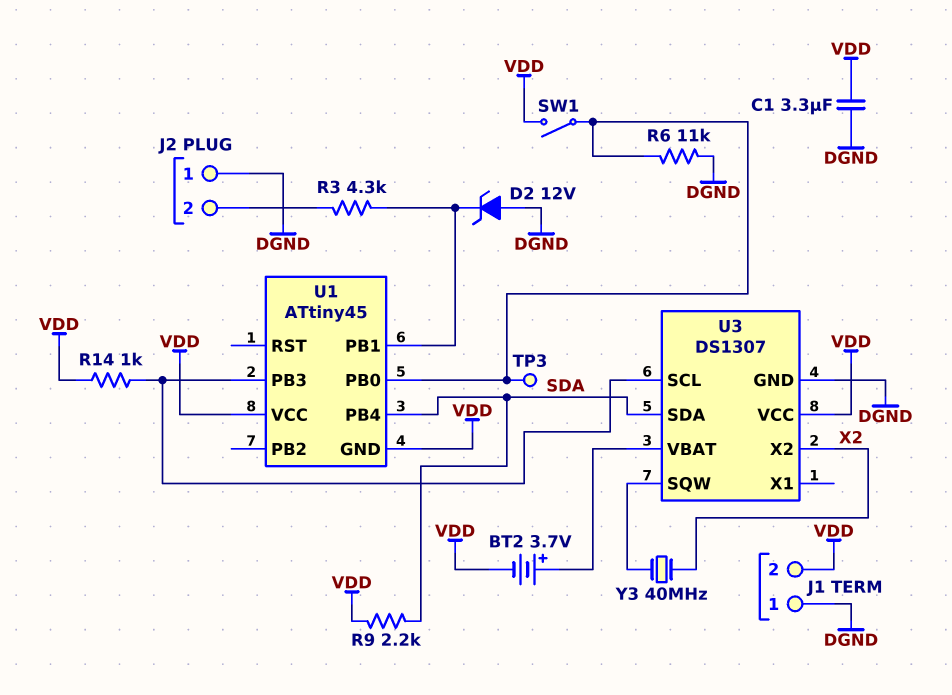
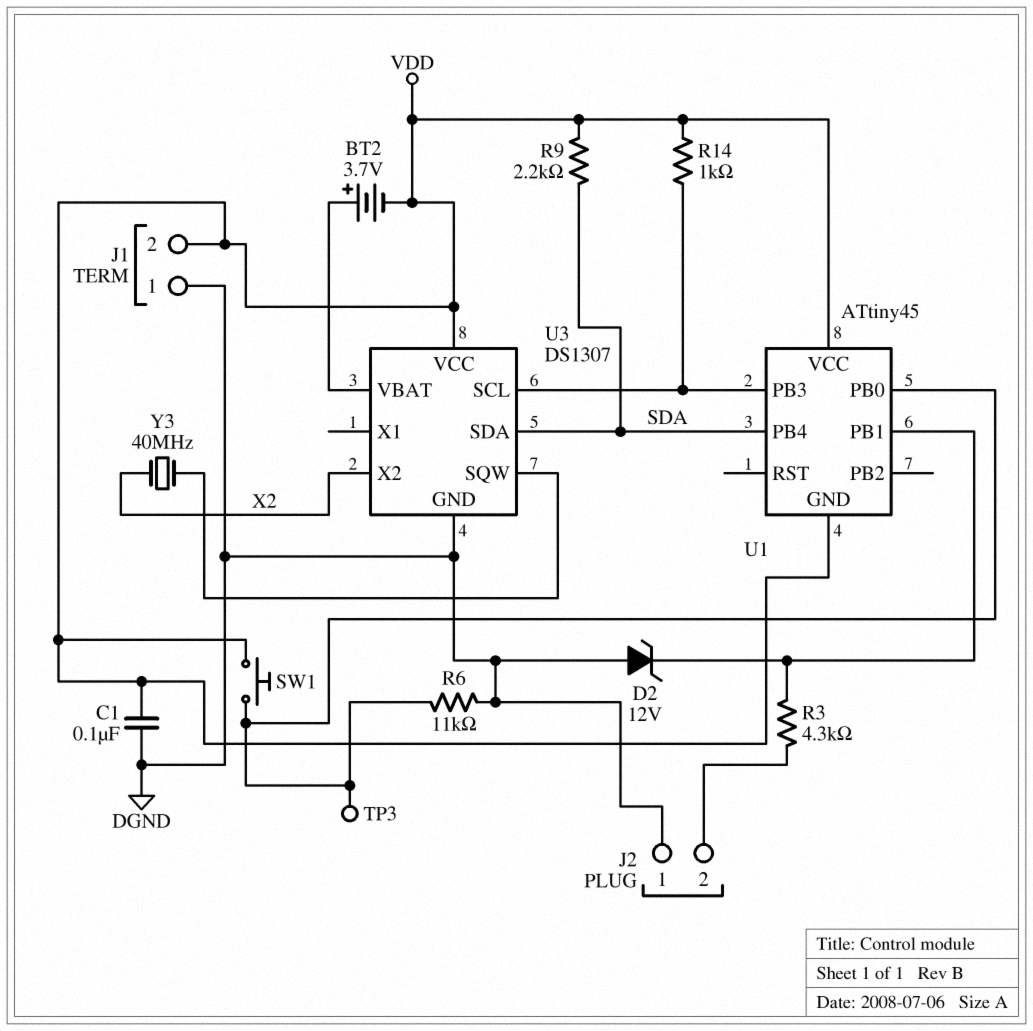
C1: 3.3uF (DGND, VDD) -> 100nF (DGND, VDD)
SW1: switch (U1/PB0, VDD) -> button (U1/PB0, VDD)

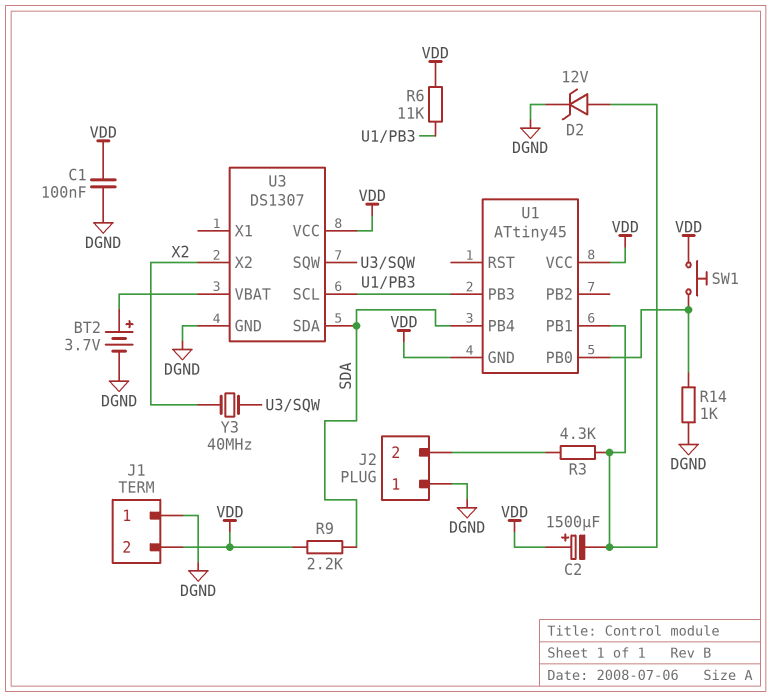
BT2: 3.7V (plus U3/VBAT, minus VDD) -> 3.7V (plus U3/VBAT, minus DGND)
C2: none -> 1500uF (plus VDD, minus U1/PB1)
D2: zener 12V (A DGND, K U1/PB1) -> zener 12V (A U1/PB1, K DGND)
R6: 11k (DGND, U1/PB0) -> 11k (U1/PB3, VDD)
R14: 1k (U1/PB3, VDD) -> 1k (DGND, U1/PB0)
TP3: test point (U1/PB0) -> none

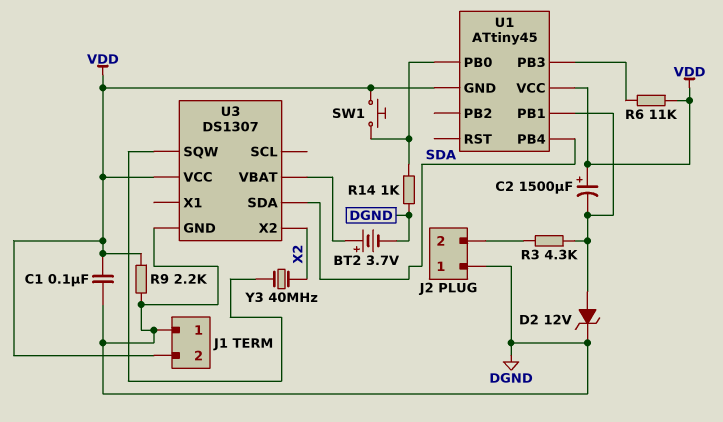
R9: 2.2k (SDA, VDD) -> 2.2k (DGND, VDD)
U3 pin SCL: U1/PB3 -> none

